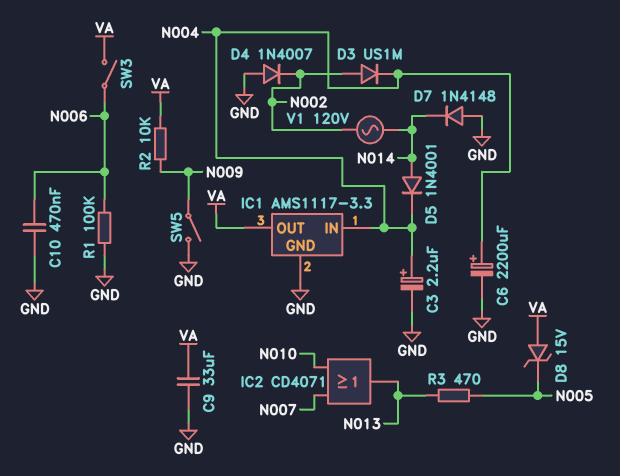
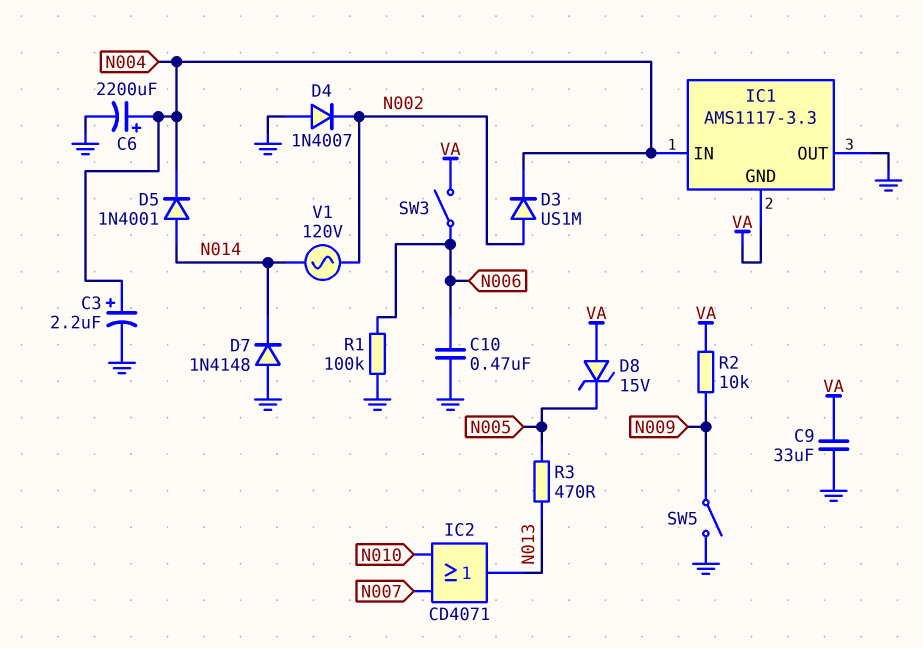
IC1 pin GND: GND -> VA
IC1 pin OUT: VA -> GND

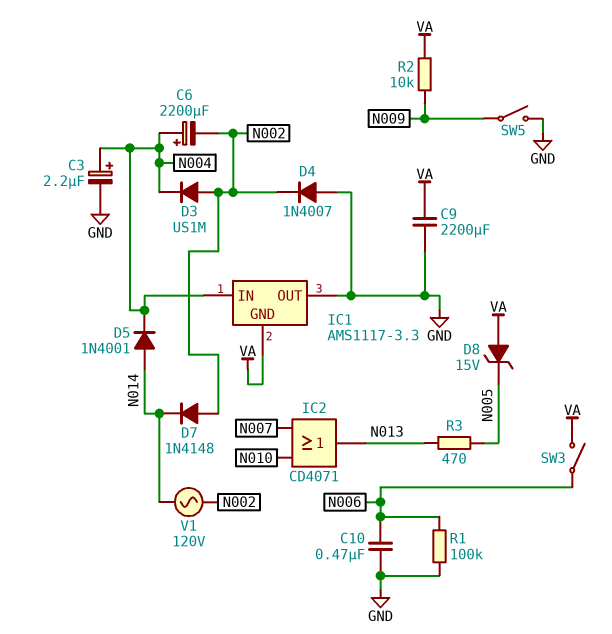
C6: 2200uF (plus N004, minus GND) -> 2200uF (plus N004, minus N002)
C9: 33uF (GND, VA) -> 2200uF (GND, VA)
D7: diode 1N4148 (A GND, K N014) -> diode 1N4148 (A N002, K N014)

